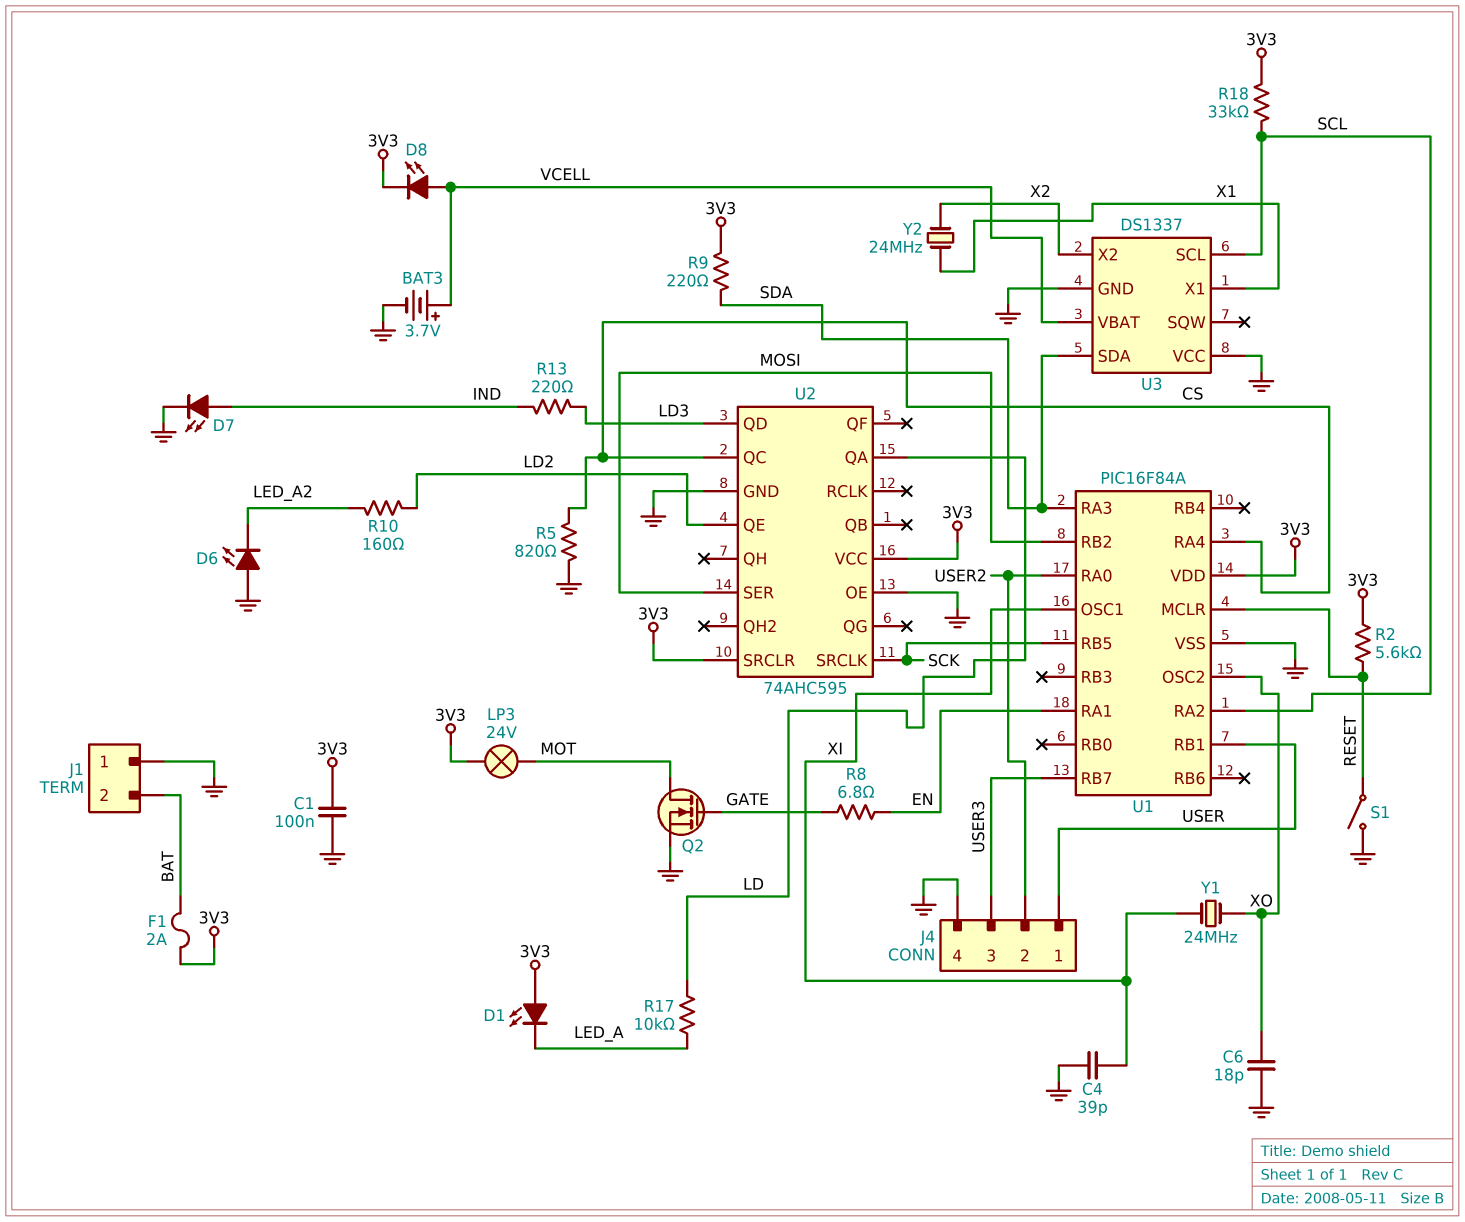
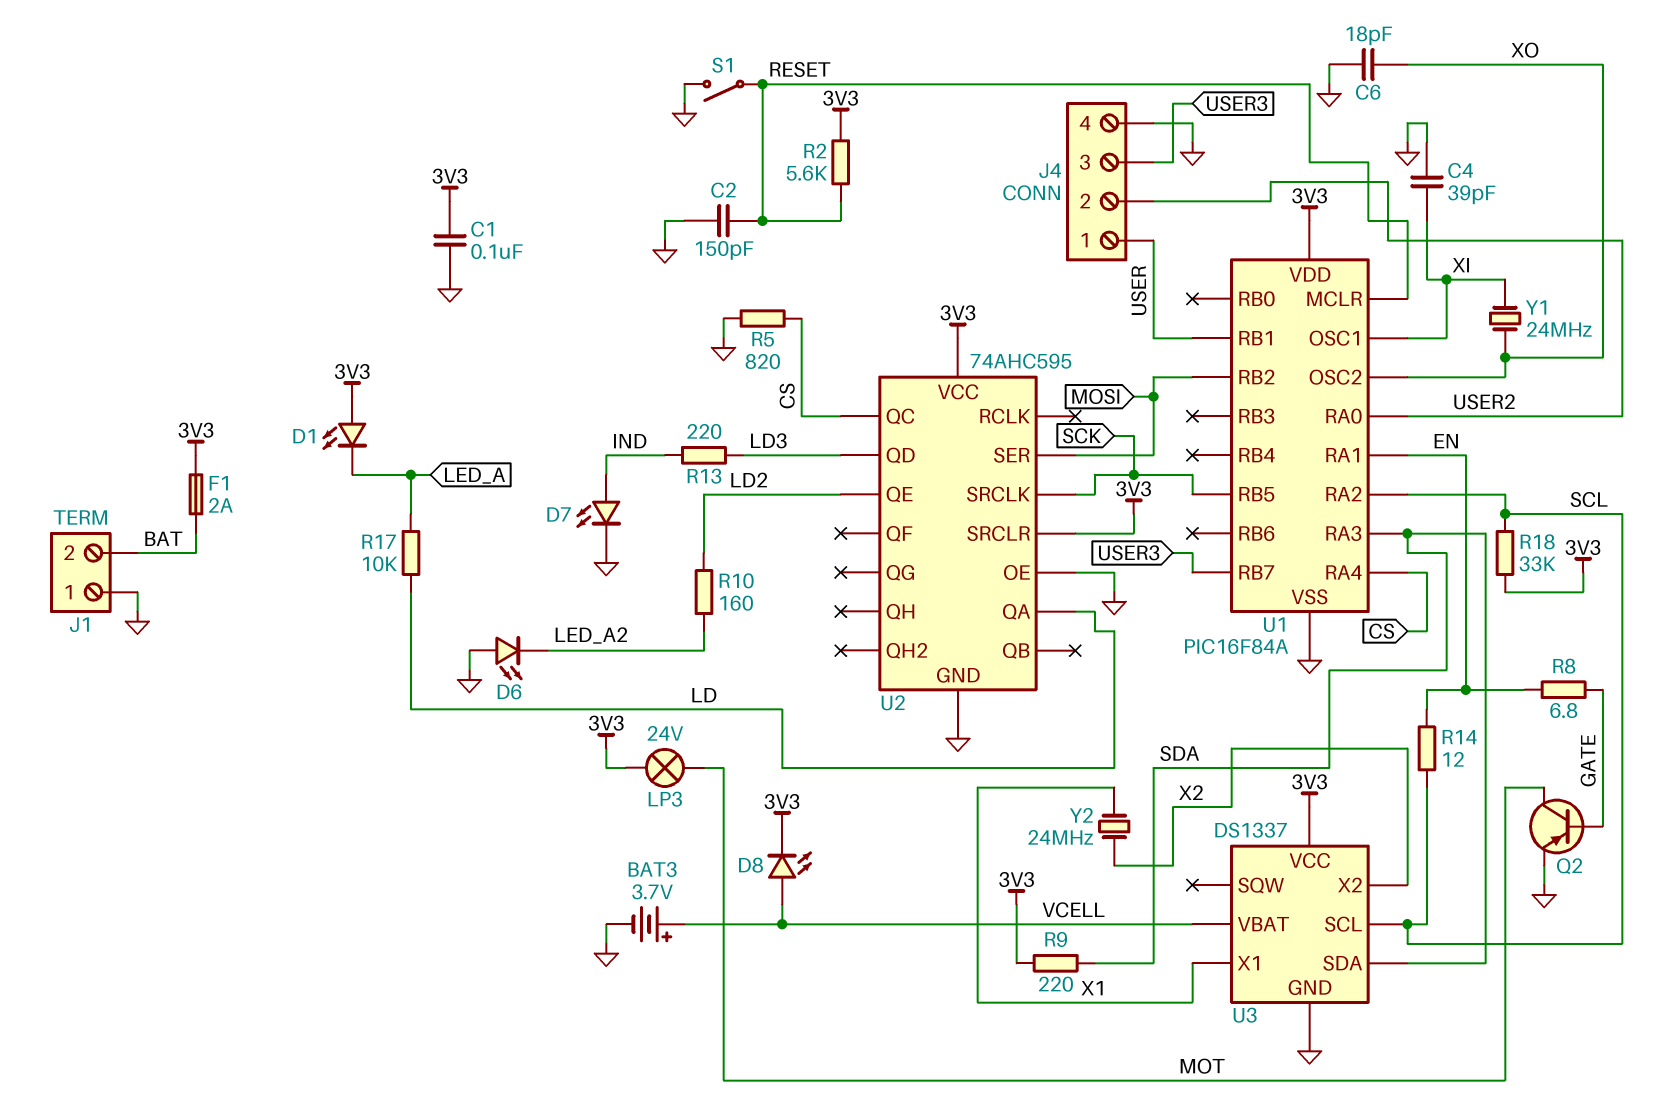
C2: none -> 150pF (GND, RESET)
Q2: NMOS (G GATE, D MOT, S GND) -> PNP (B GATE, C MOT, E GND)
R14: none -> 12 (EN, SCL)
U3 pin VCC: GND -> 3V3

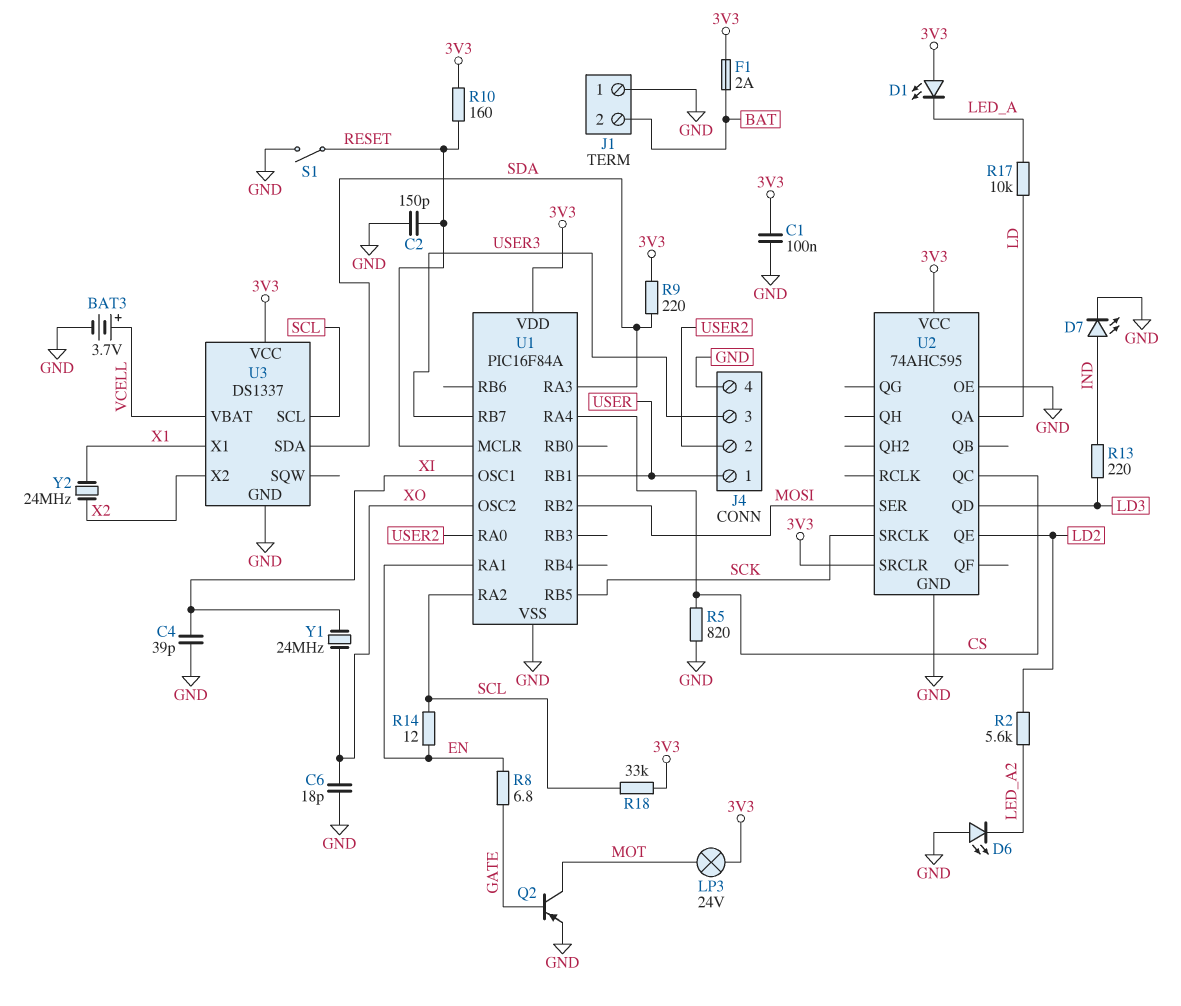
D8: LED (A VCELL, K 3V3) -> none
R2: 5.6k (3V3, RESET) -> 5.6k (LD2, LED_A2)
R10: 160 (LD2, LED_A2) -> 160 (3V3, RESET)

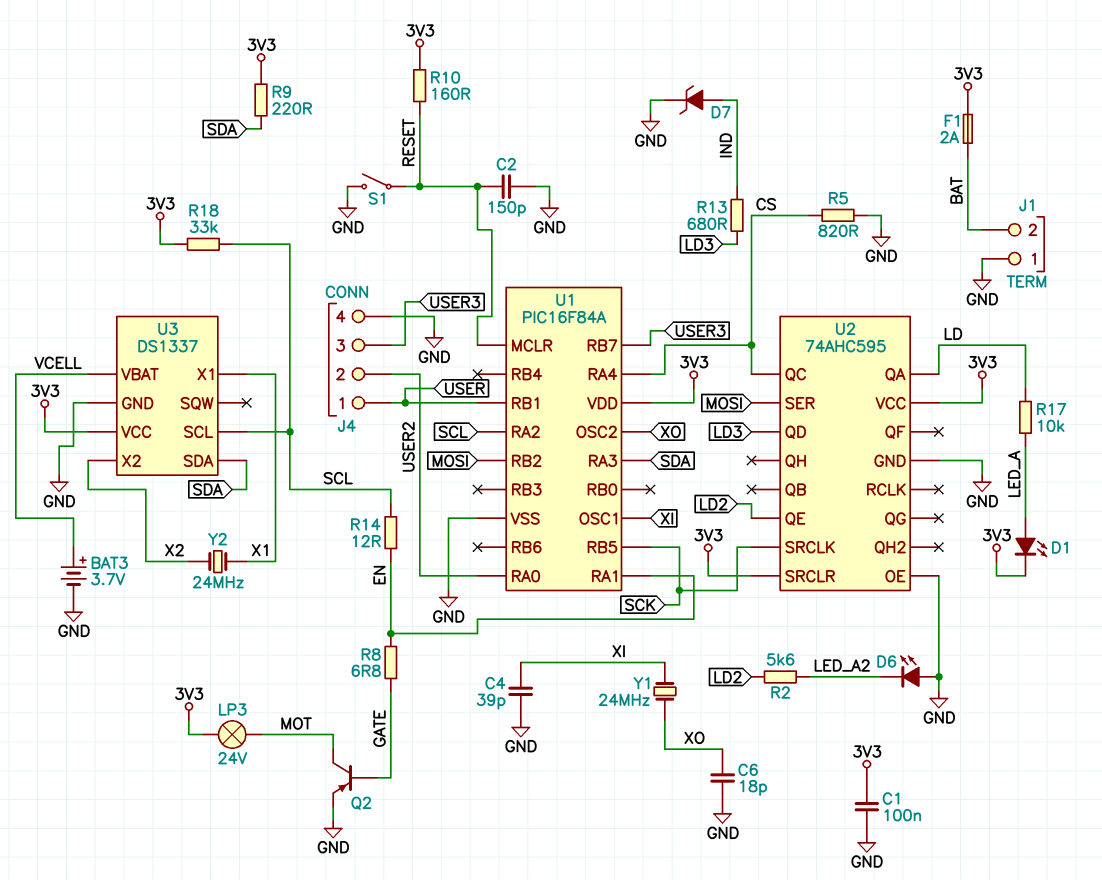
D1: LED (A 3V3, K LED_A) -> LED (A LED_A, K 3V3)
D7: LED (A IND, K GND) -> zener (A IND, K GND)
R13: 220 (IND, LD3) -> 680 (IND, LD3)

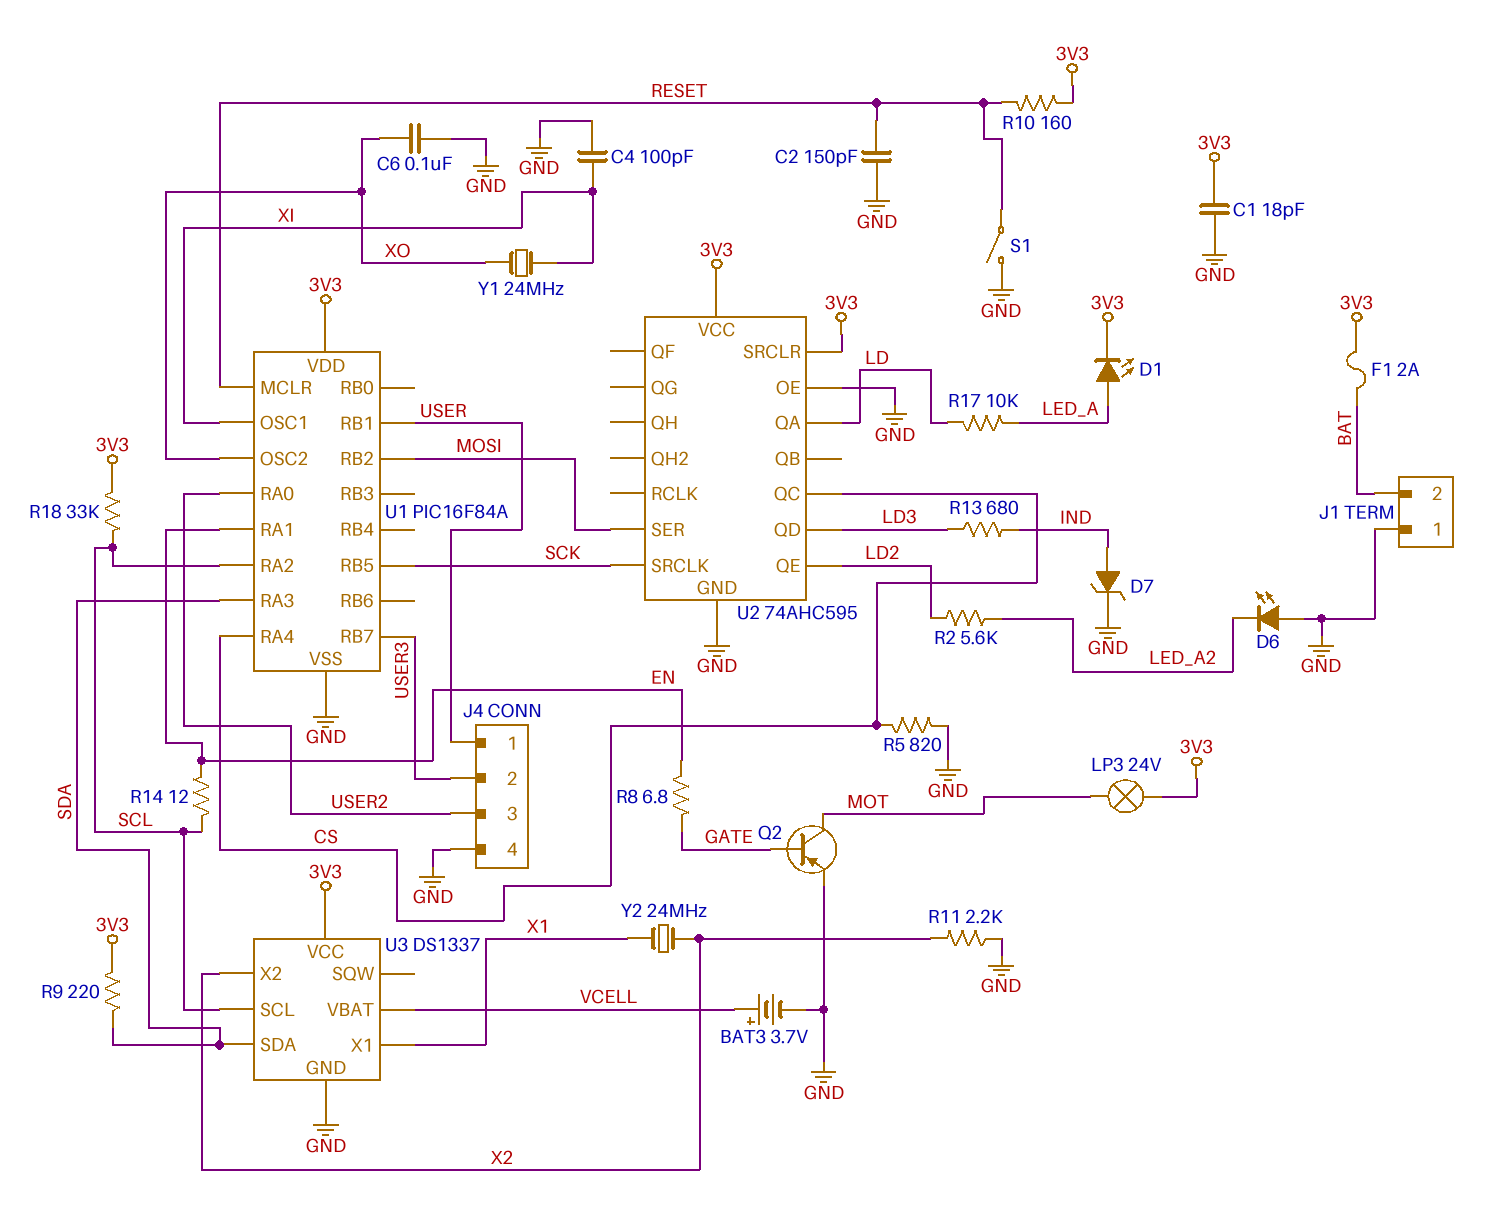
C1: 100nF (3V3, GND) -> 18pF (3V3, GND)
C4: 39pF (GND, XI) -> 100pF (GND, XI)
C6: 18pF (GND, XO) -> 100nF (GND, XO)
J4 pin 2: USER2 -> USER3
J4 pin 3: USER3 -> USER2
R11: none -> 2.2k (GND, X2)

